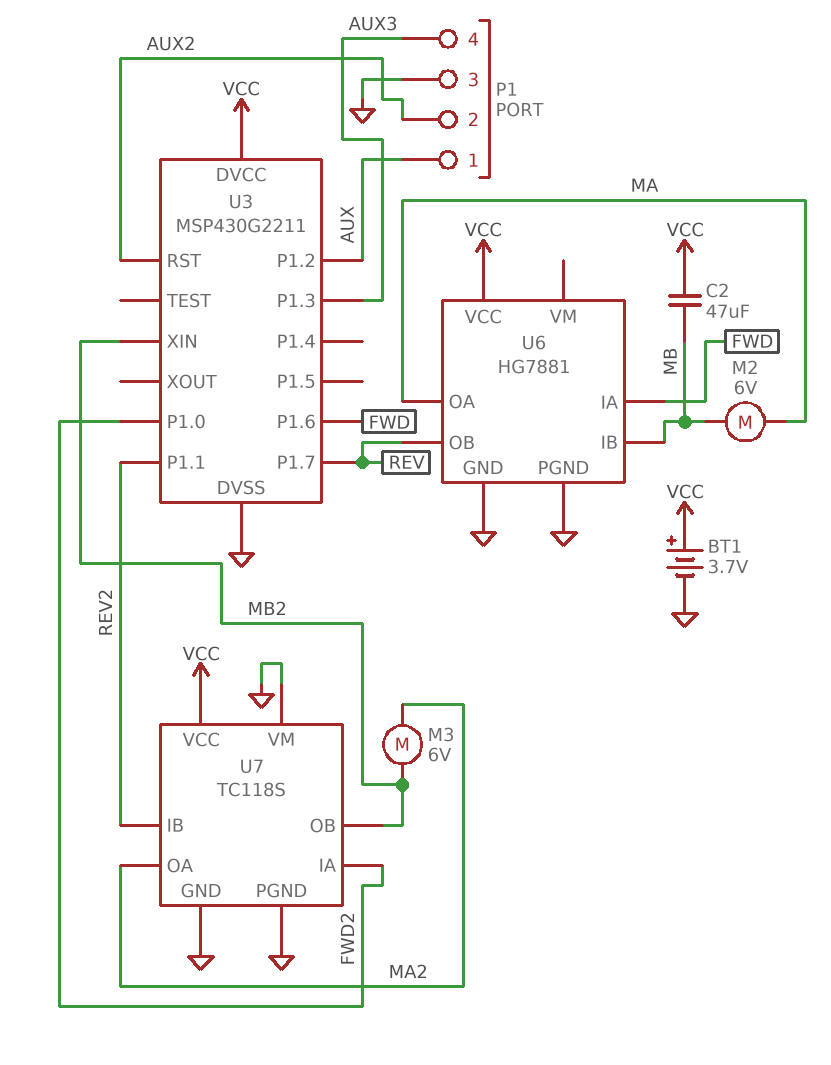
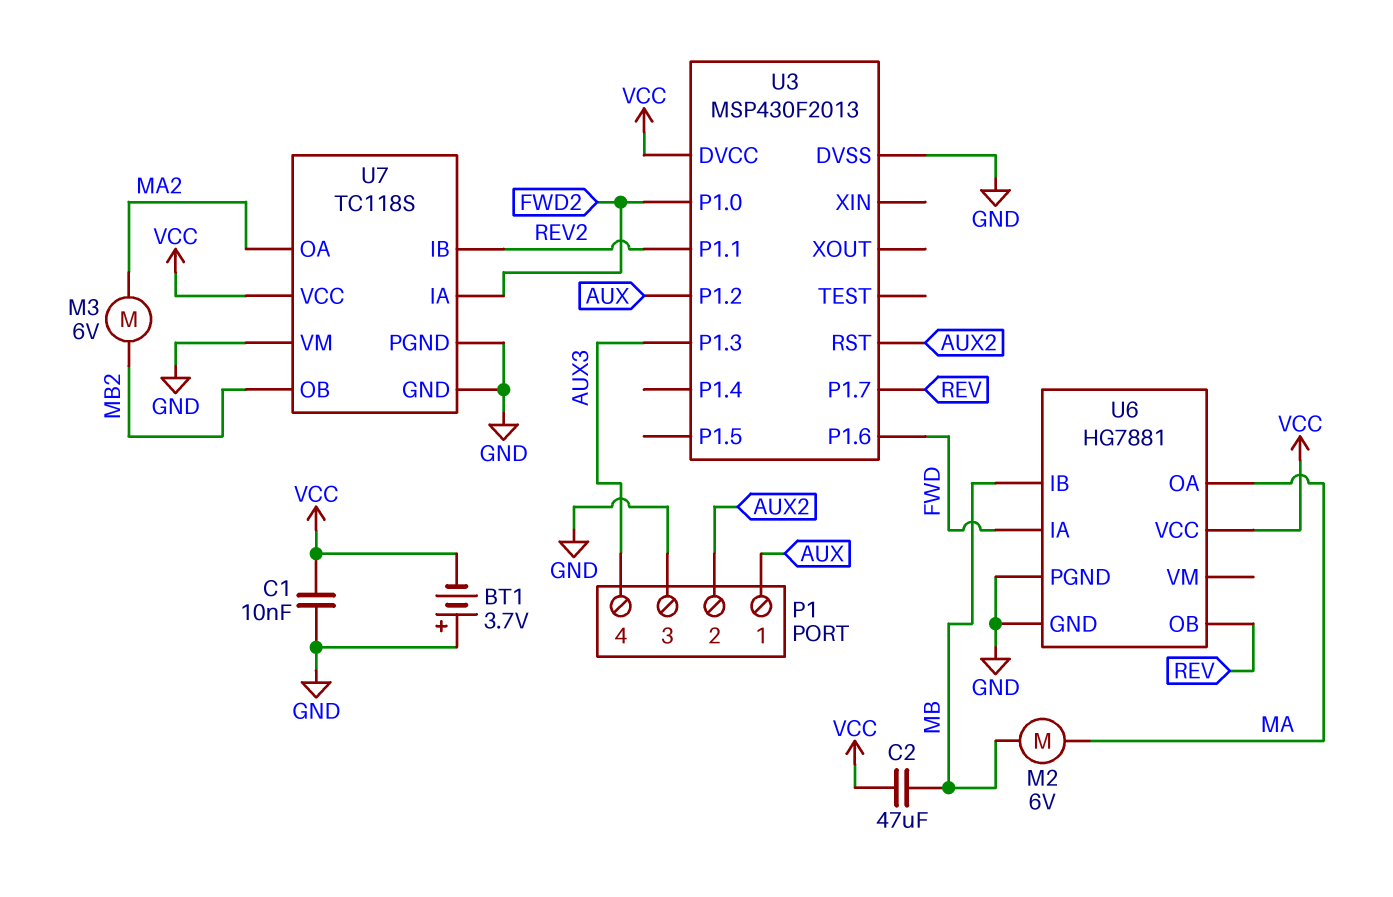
BT1: 3.7V (plus VCC, minus GND) -> 3.7V (plus GND, minus VCC)
C1: none -> 10nF (GND, VCC)
U3: MSP430G2211 -> MSP430F2013
U3 pin XIN: MB2 -> none

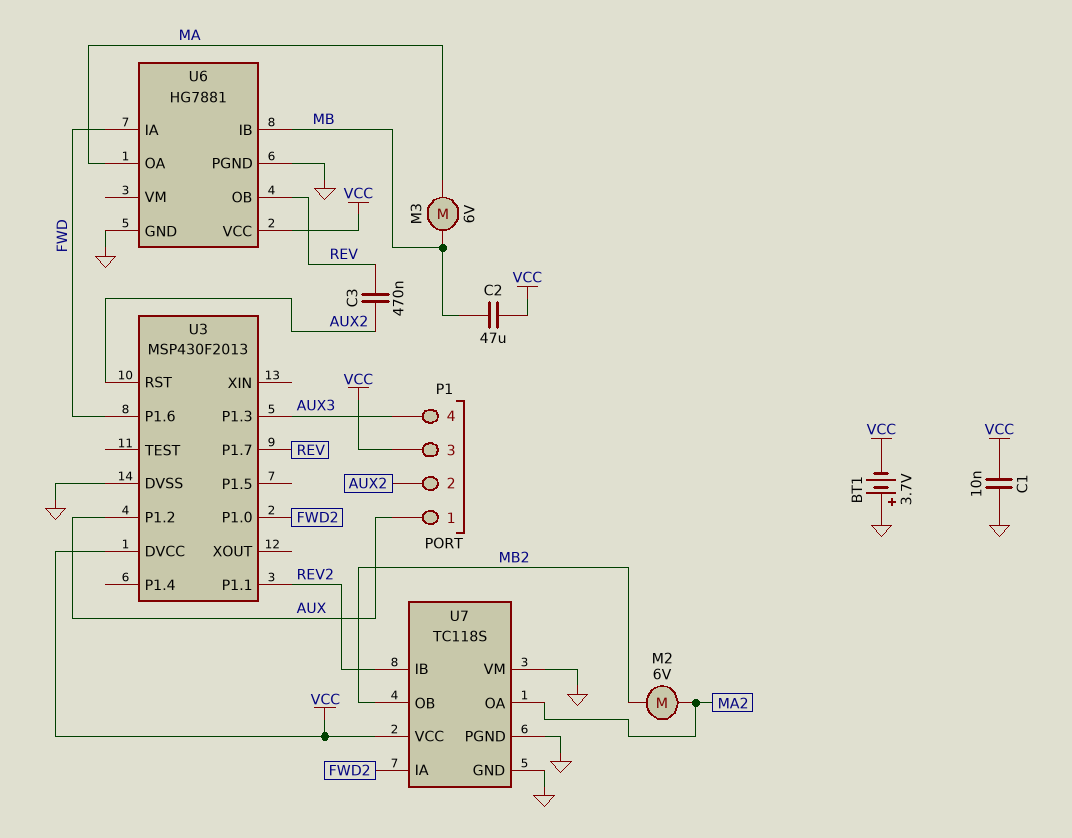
C3: none -> 470nF (AUX2, REV)
M2: motor 6V (MA, MB) -> motor 6V (MA2, MB2)
M3: motor 6V (MA2, MB2) -> motor 6V (MA, MB)
P1 pin 3: GND -> VCC

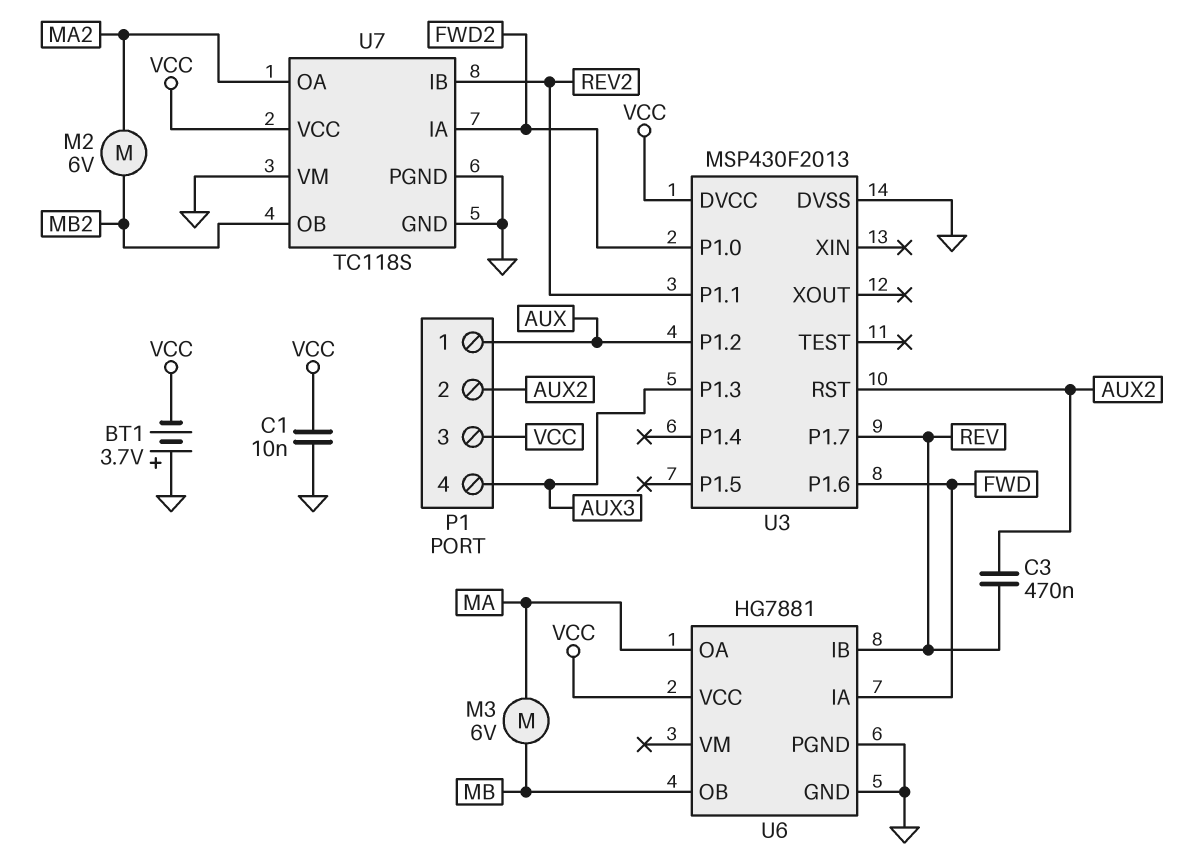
C2: 47uF (MB, VCC) -> none
U6 pin IB: MB -> REV
U6 pin OB: REV -> MB

